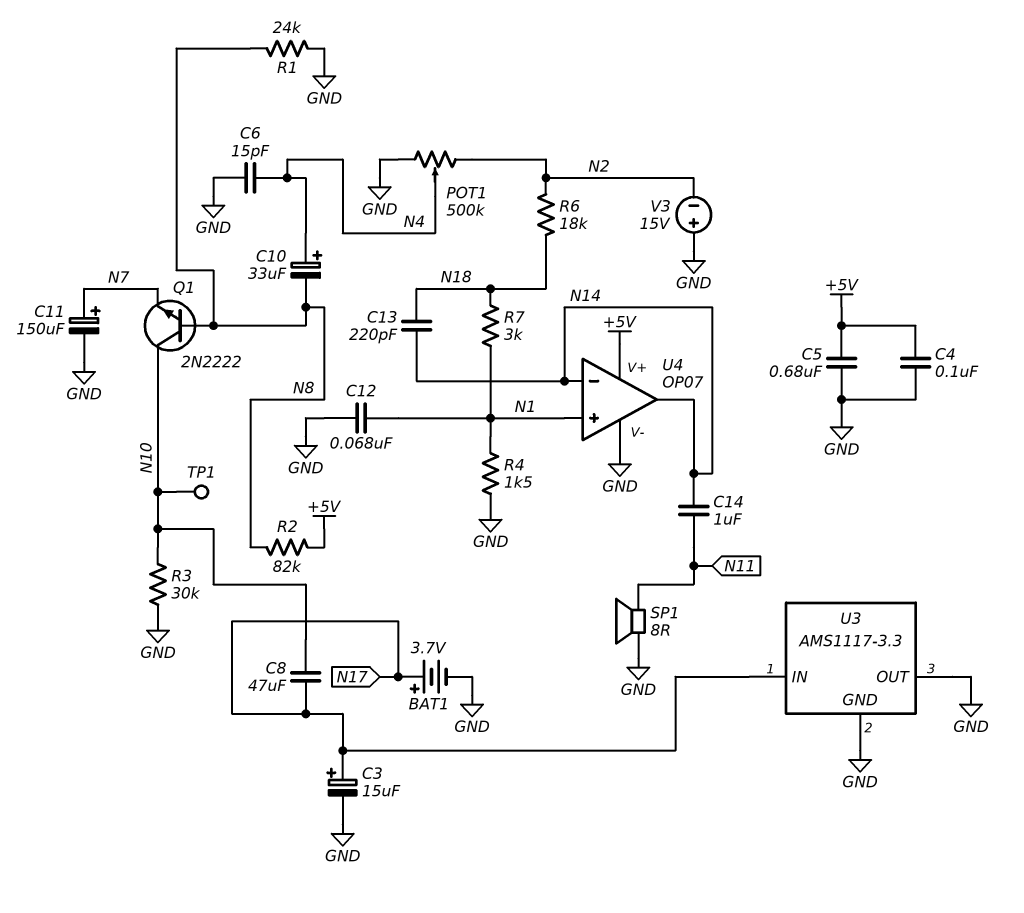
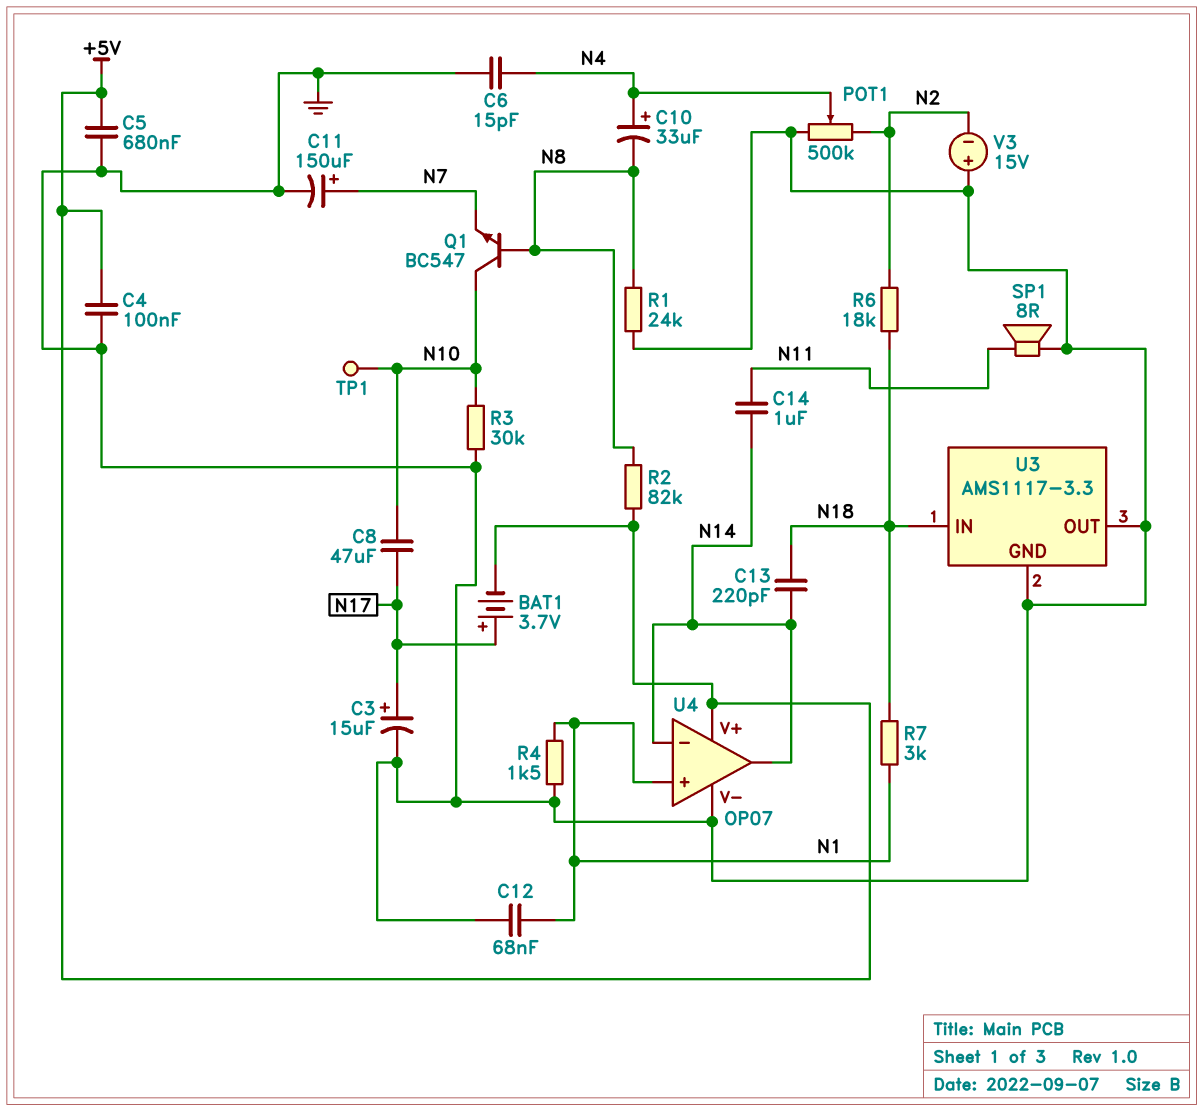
BAT1: 3.7V (plus N17, minus GND) -> 3.7V (plus N17, minus +5V)
Q1: NPN 2N2222 (B N8, C N10, E N7) -> NPN BC547 (B N8, C N10, E N7)
U3 pin IN: N17 -> N18

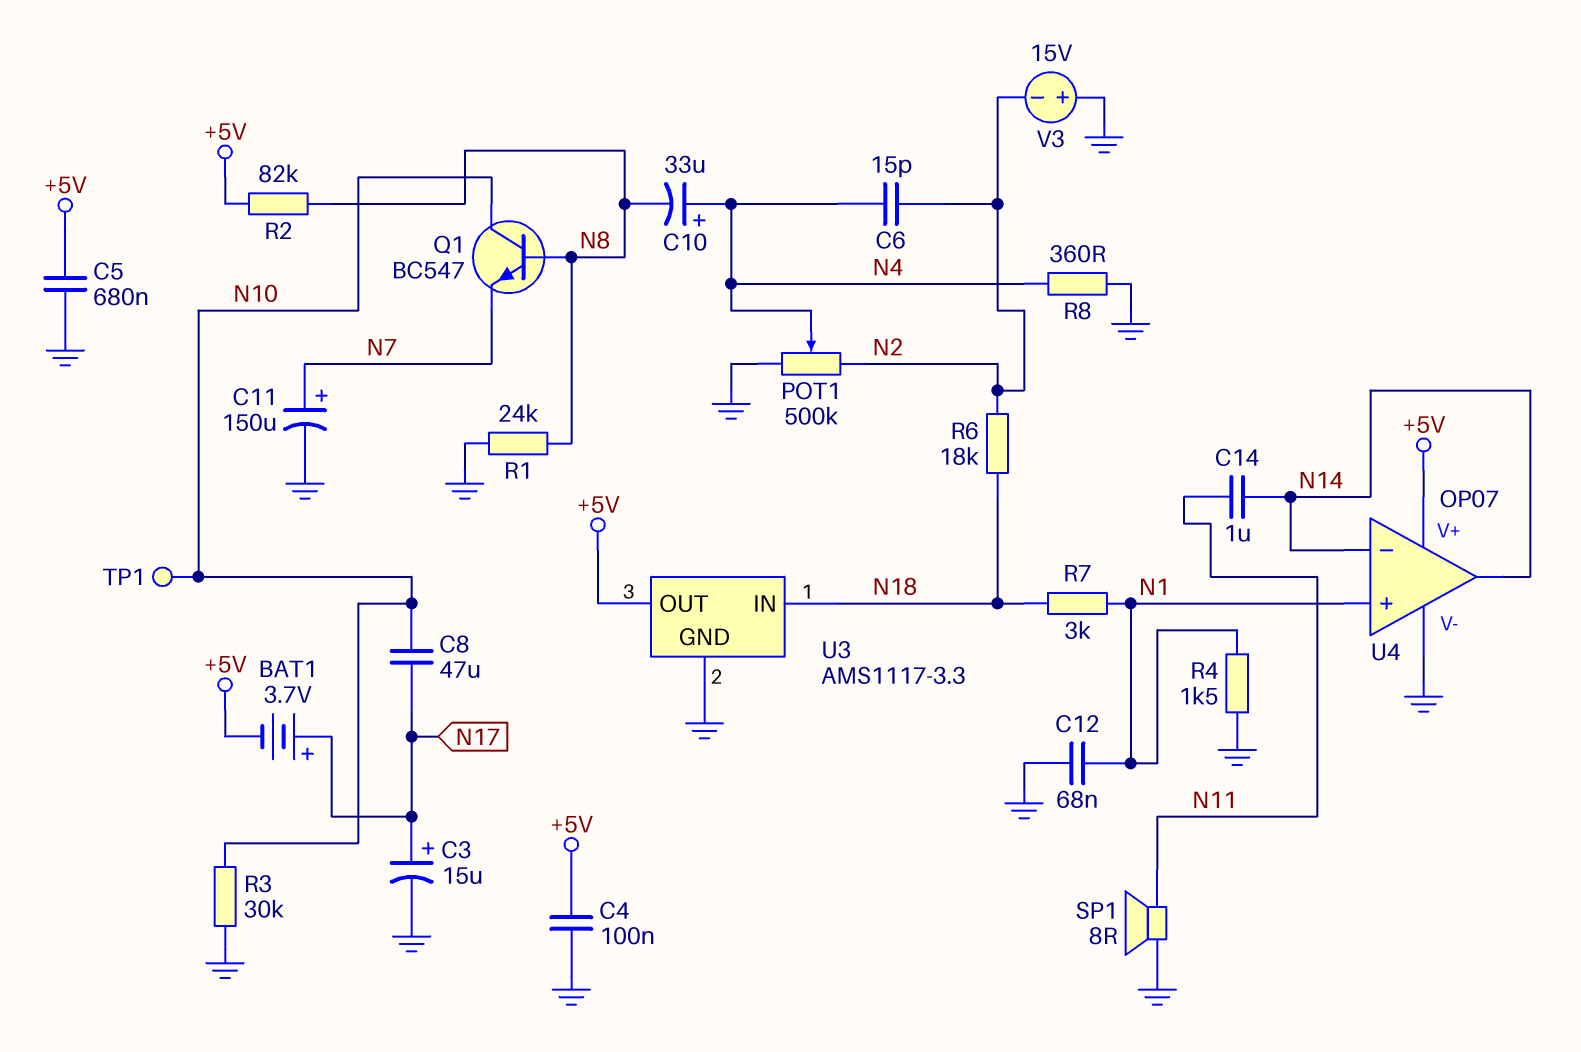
C6: 15pF (GND, N4) -> 15pF (N2, N4)
C13: 220pF (N14, N18) -> none
R8: none -> 360 (GND, N4)
U3 pin OUT: GND -> +5V

